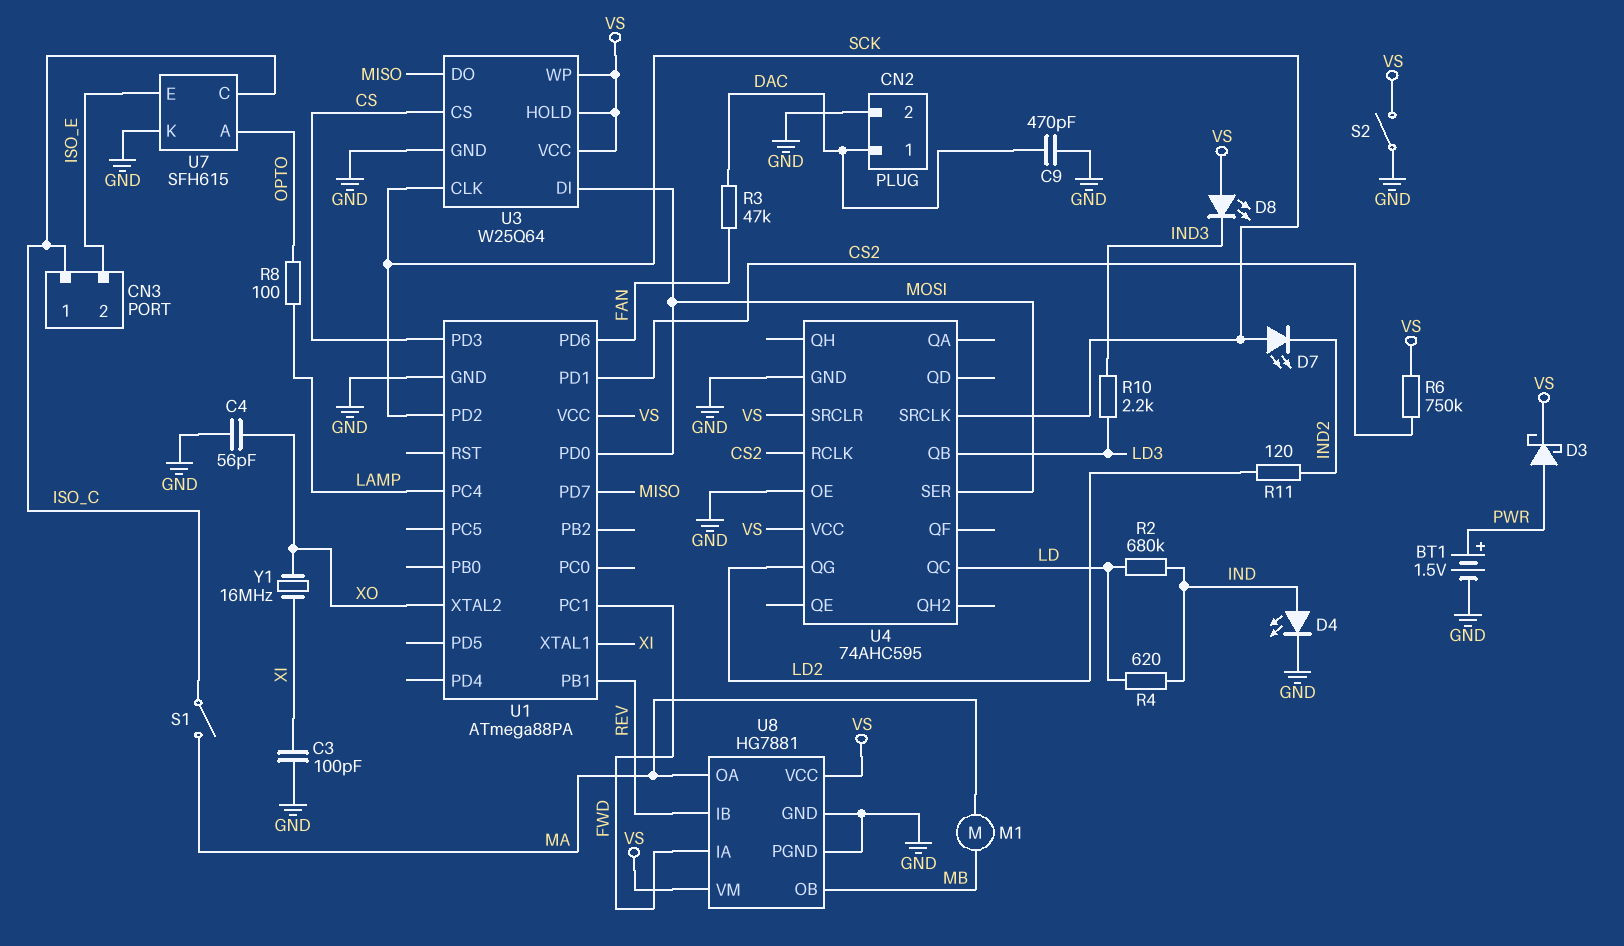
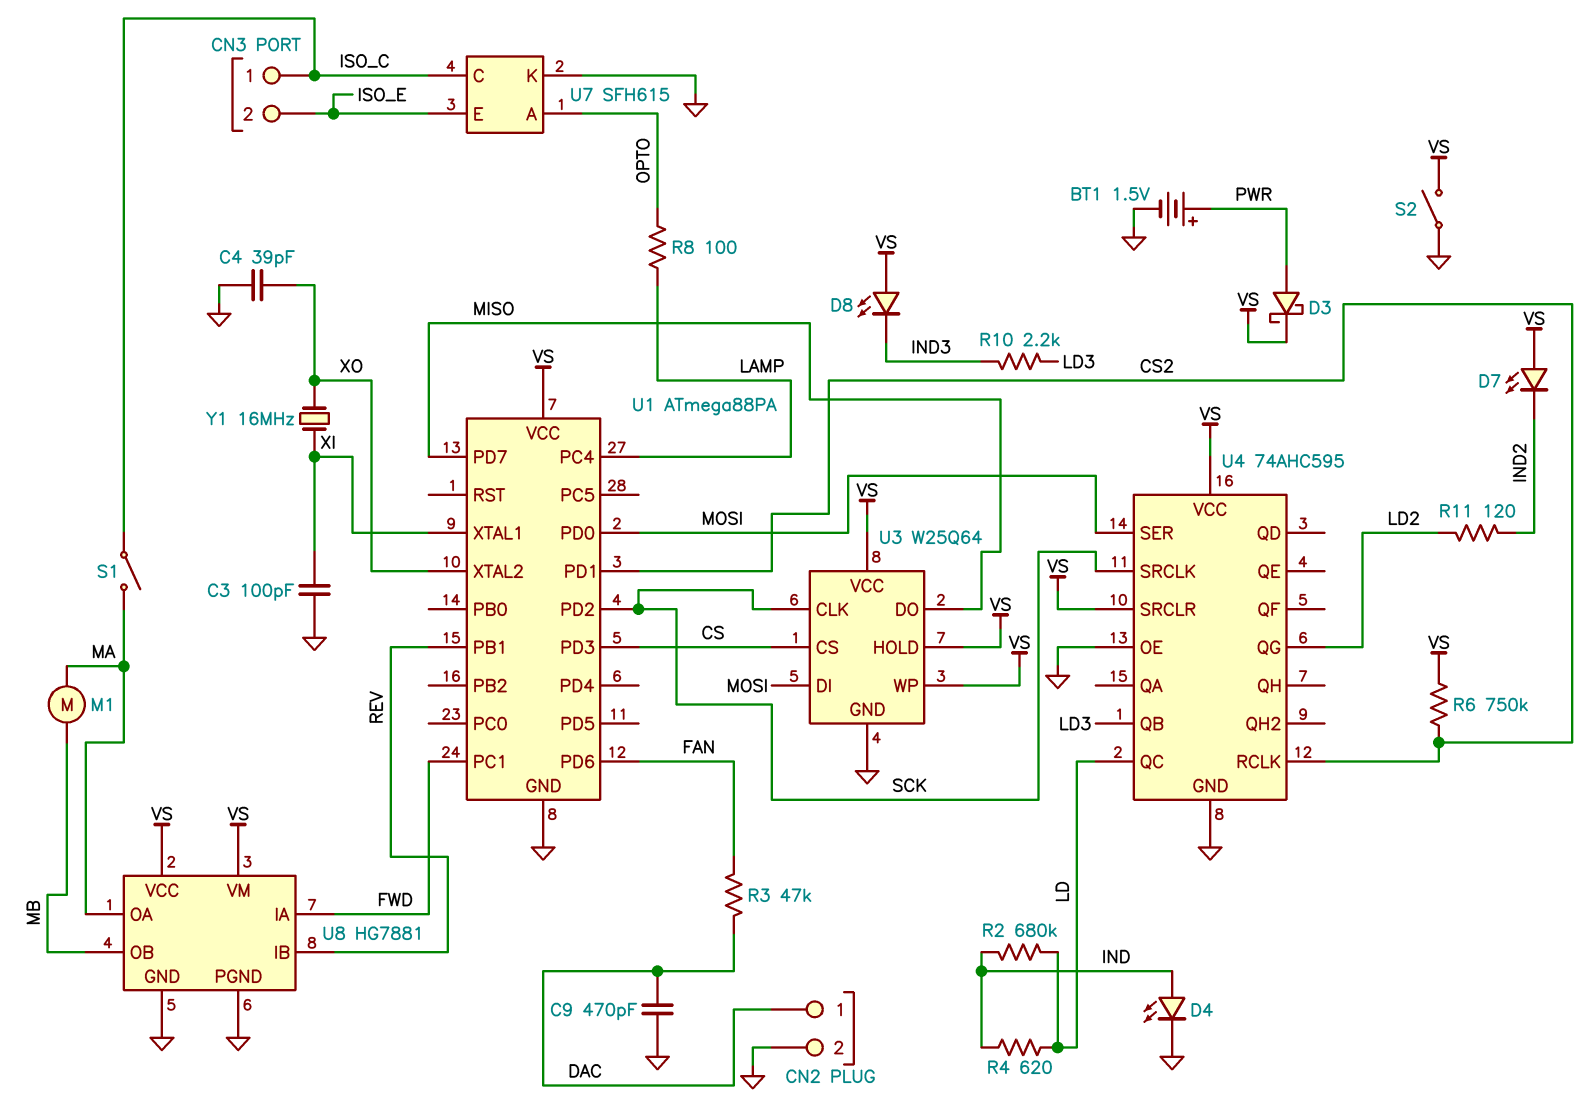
C4: 56pF (GND, XO) -> 39pF (GND, XO)
D7: LED (A SCK, K IND2) -> LED (A VS, K IND2)

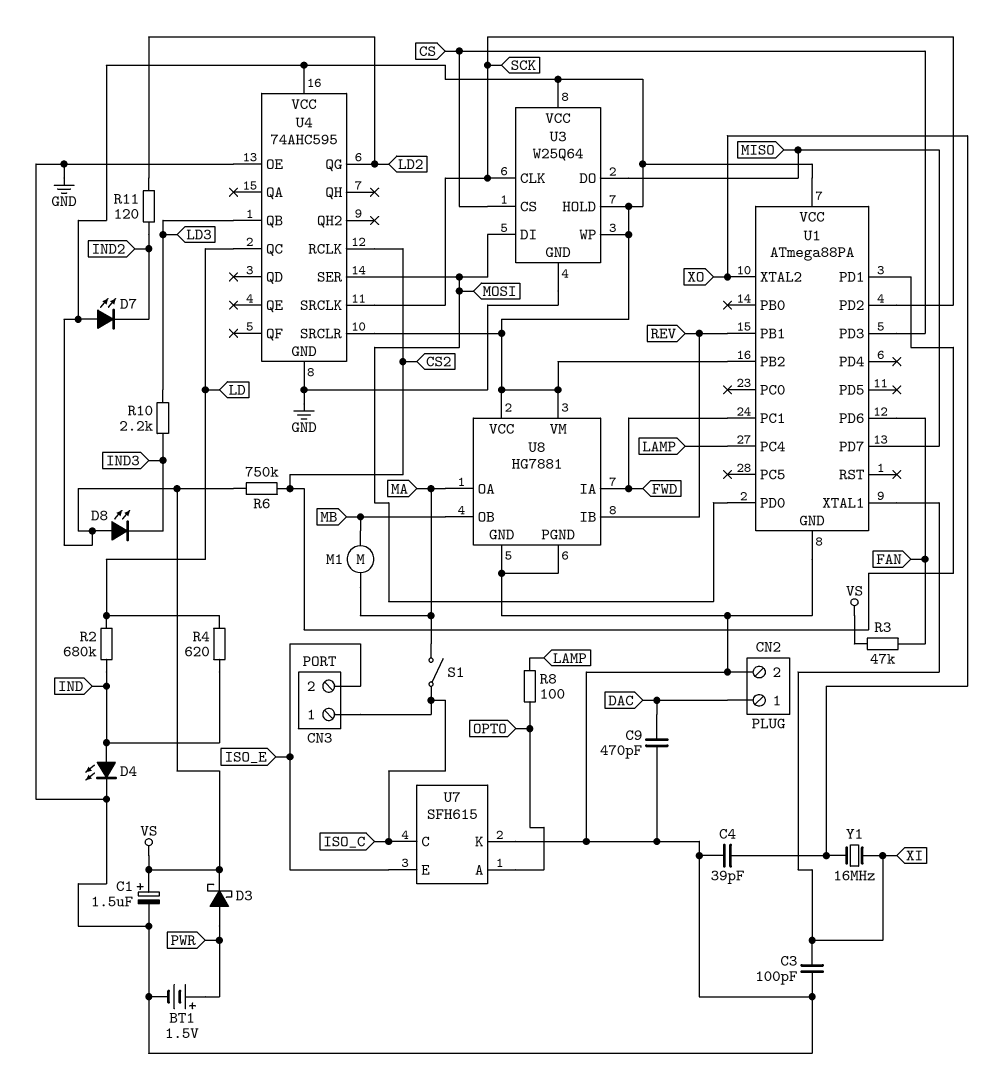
C1: none -> 1.5uF (plus VS, minus GND)
R3: 47k (DAC, FAN) -> 47k (FAN, VS)
S2: switch (GND, VS) -> none
U1 pin PB2: none -> VS

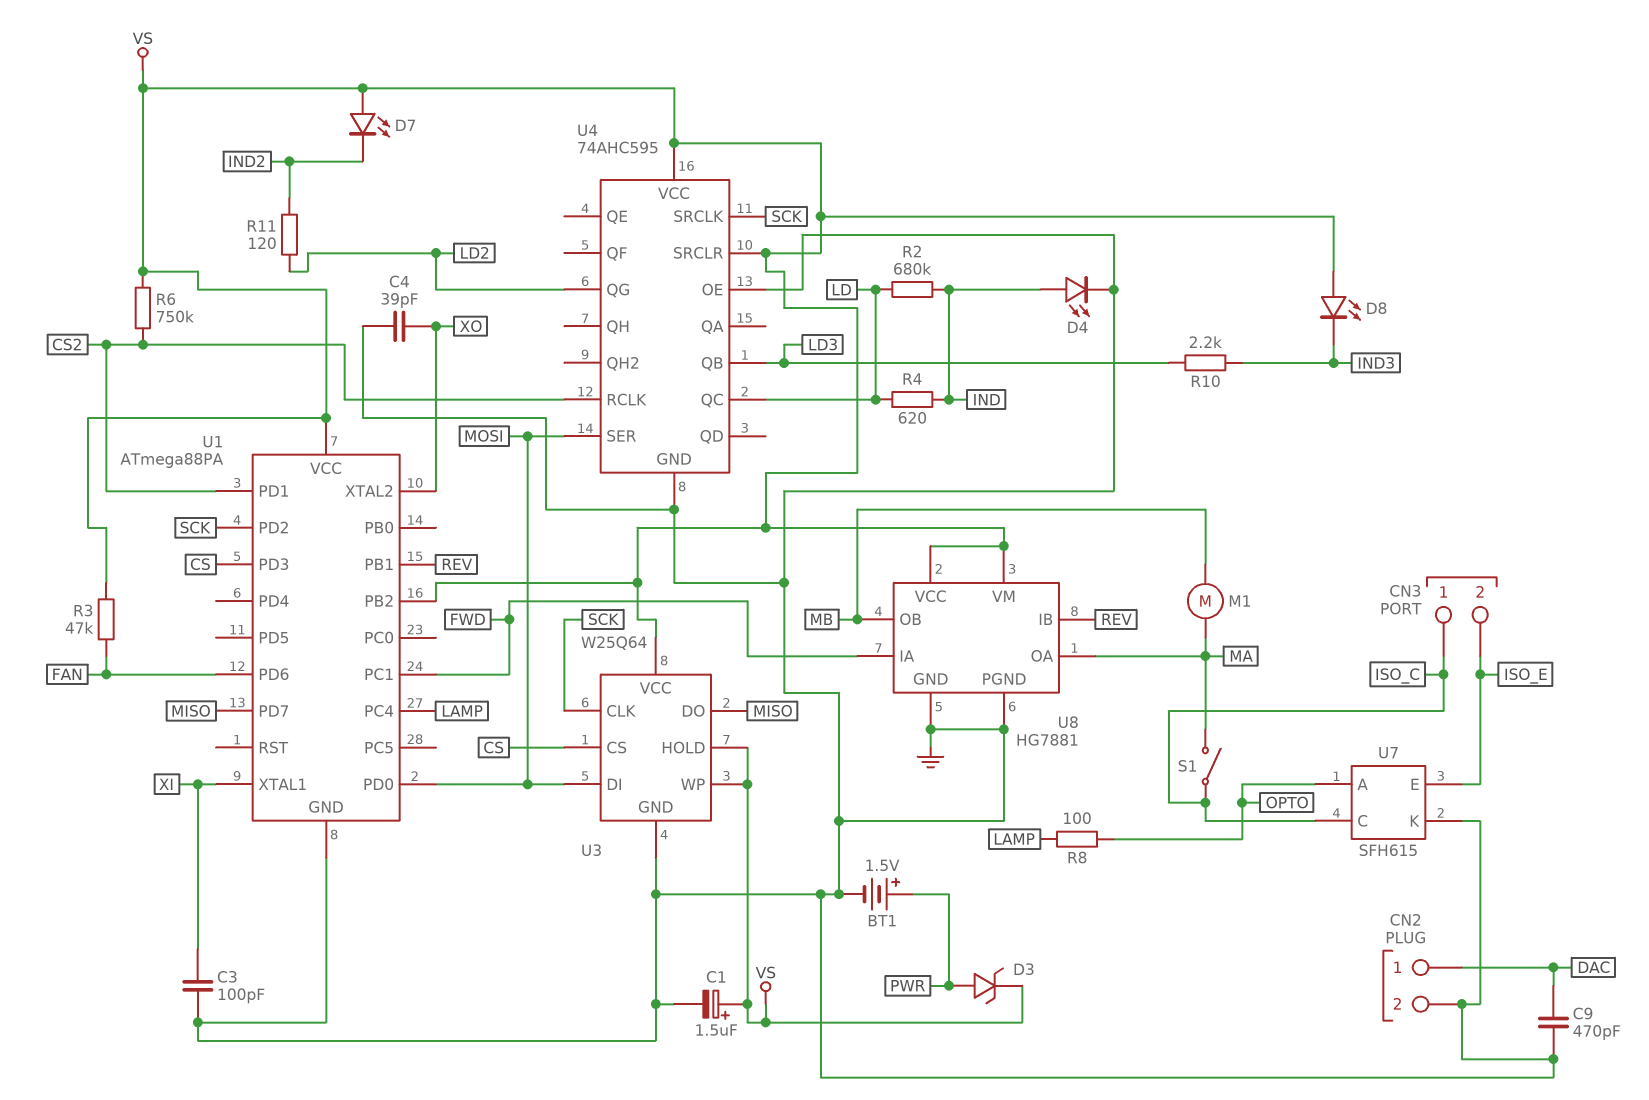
D3: schottky (A PWR, K VS) -> zener (A PWR, K VS)
Y1: 16MHz (XI, XO) -> none

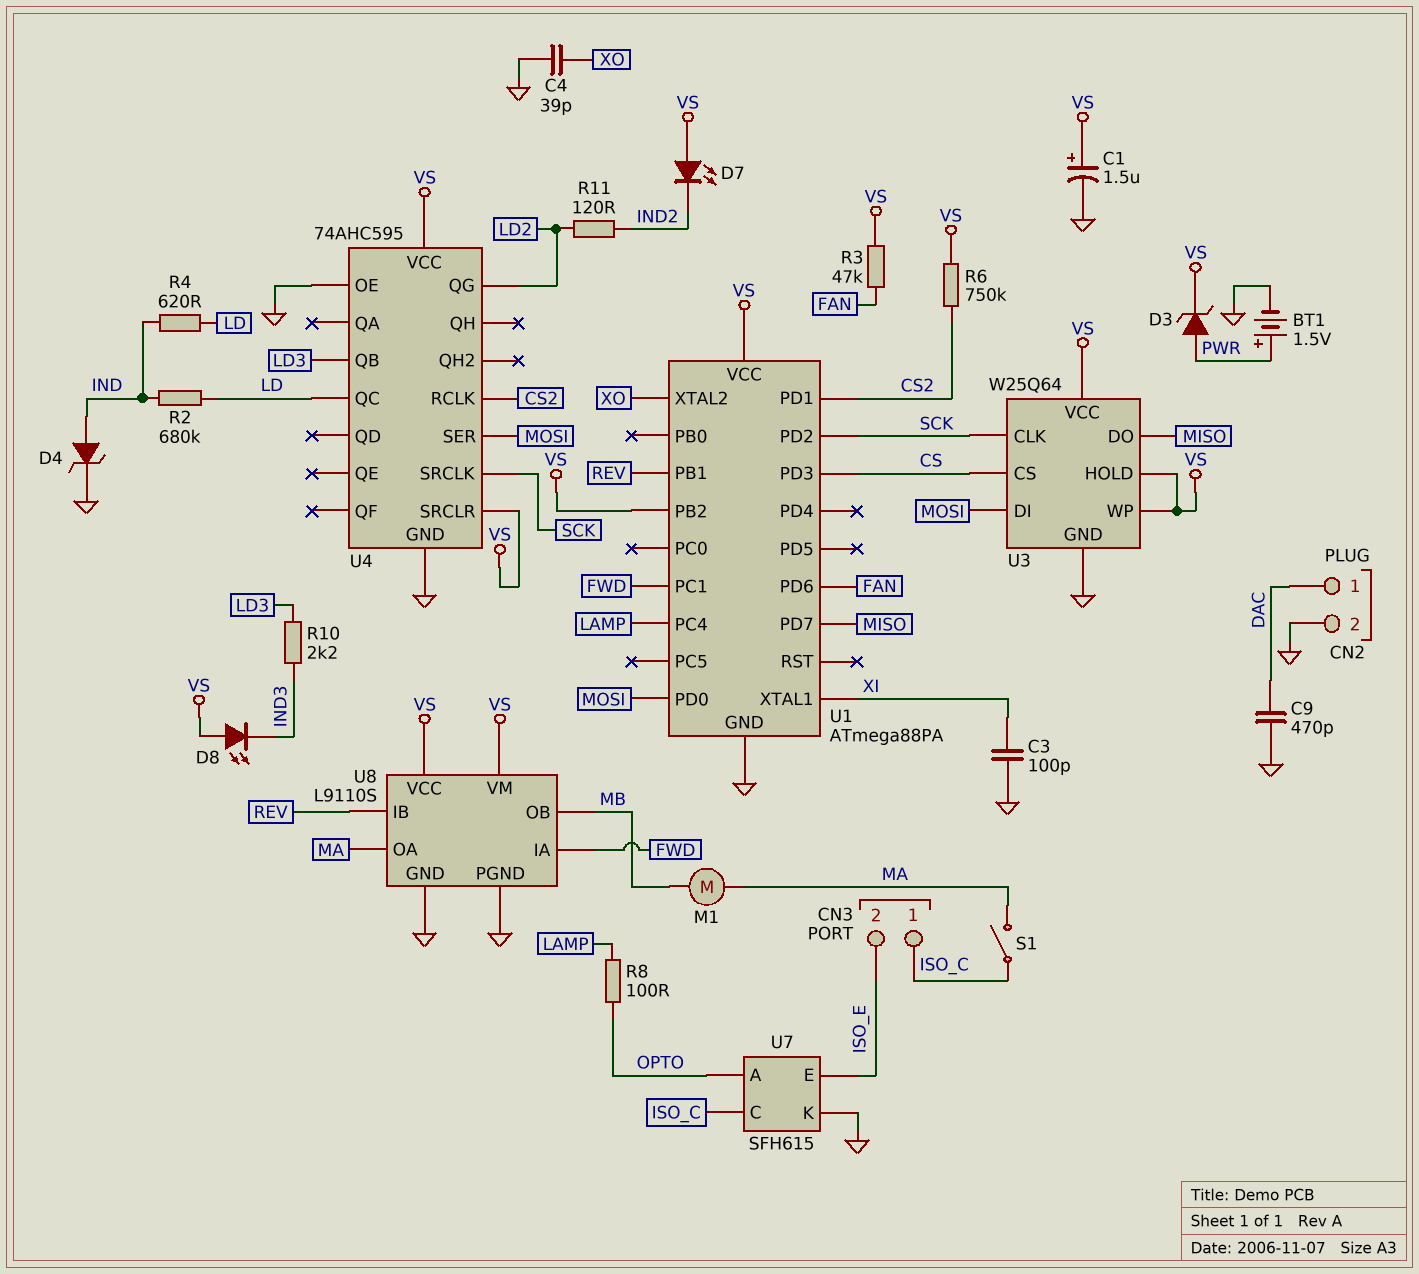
D4: LED (A IND, K GND) -> zener (A IND, K GND)
U8: HG7881 -> L9110S

